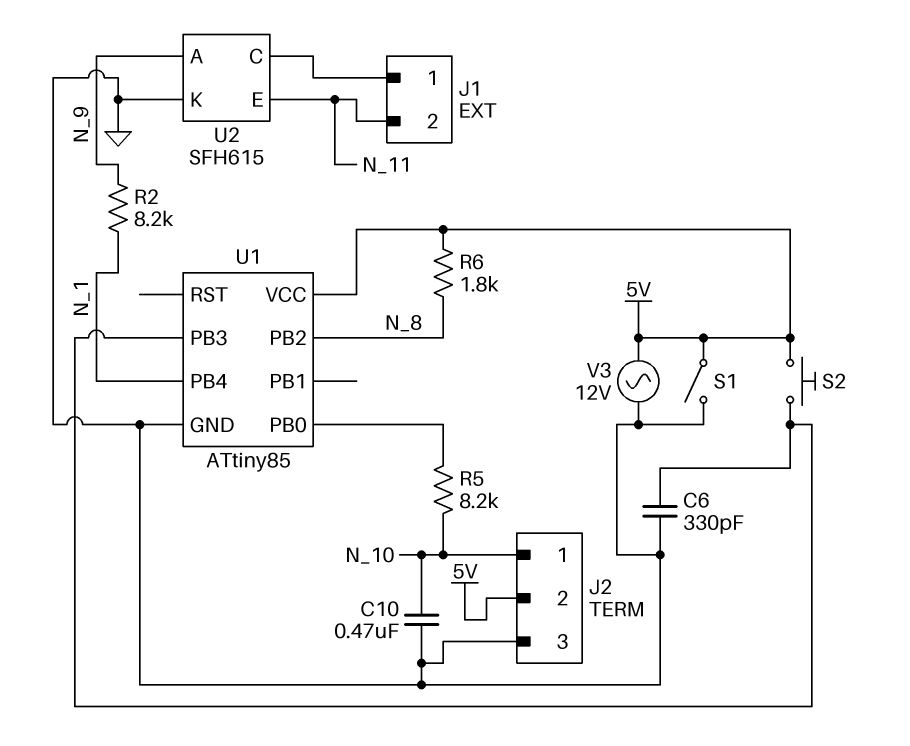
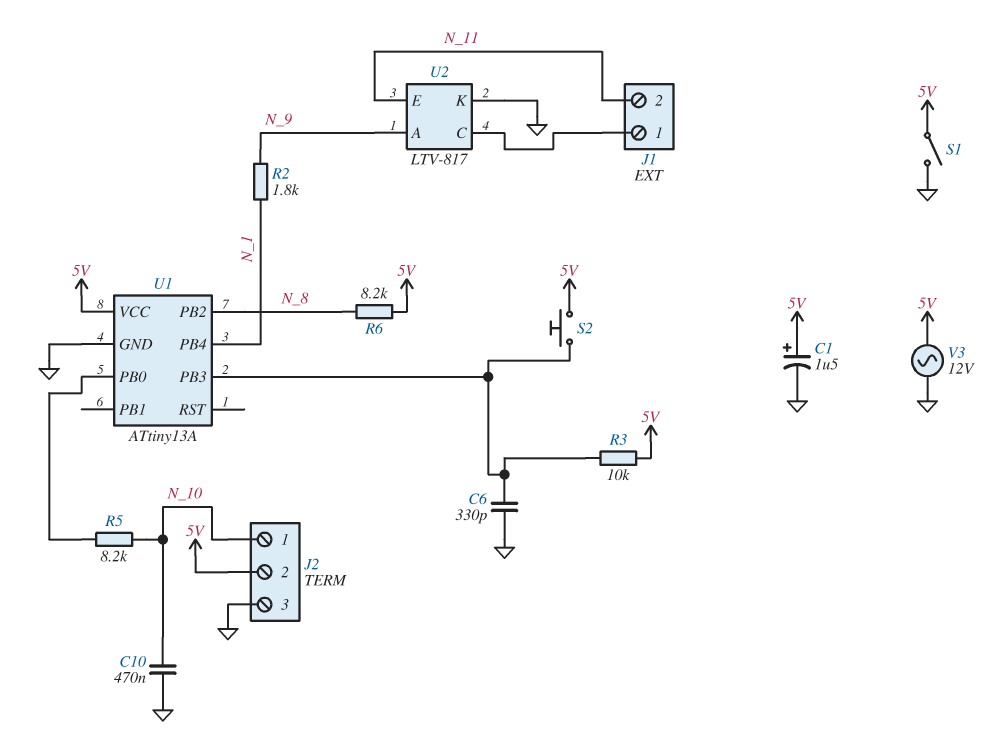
C1: none -> 1.5uF (plus 5V, minus GND)
R2: 8.2k (N_1, N_9) -> 1.8k (N_1, N_9)
R3: none -> 10k (5V, U1/PB3)
R6: 1.8k (5V, N_8) -> 8.2k (5V, N_8)
U1: ATtiny85 -> ATtiny13A
U2: SFH615 -> LTV-817

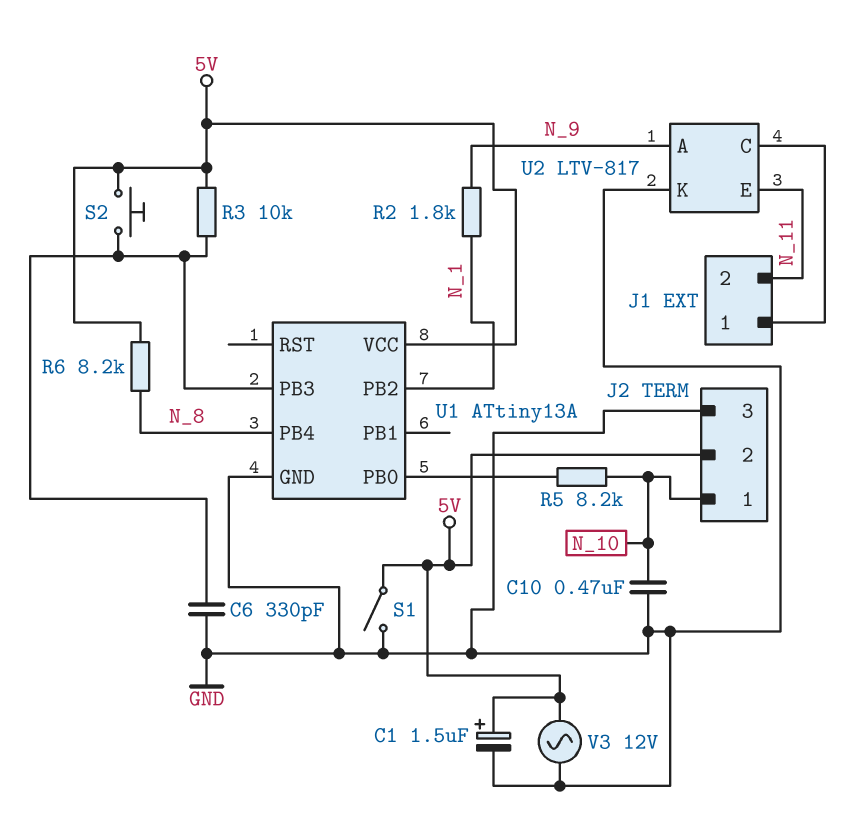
U1 pin PB2: N_8 -> N_1
U1 pin PB4: N_1 -> N_8

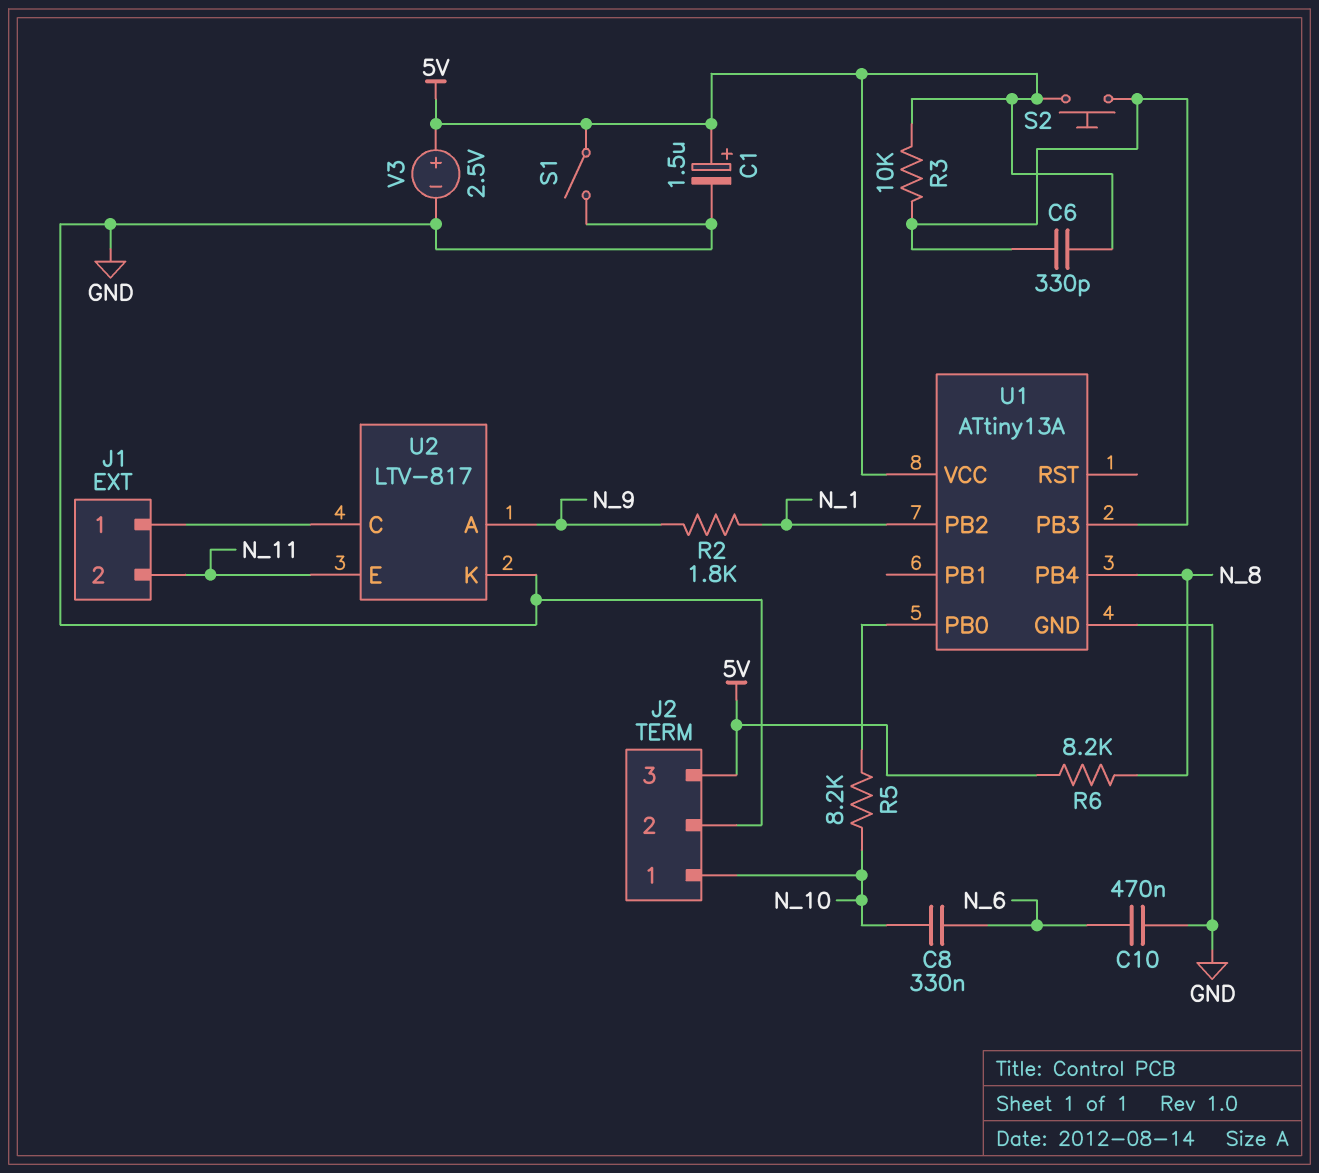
C6: 330pF (GND, U1/PB3) -> 330pF (5V, U1/PB3)
C8: none -> 330nF (N_6, N_10)
C10: 470nF (GND, N_10) -> 470nF (GND, N_6)
J2 pin 2: 5V -> GND
J2 pin 3: GND -> 5V
V3: AC 12V (5V, GND) -> 2.5V (plus 5V, minus GND)

